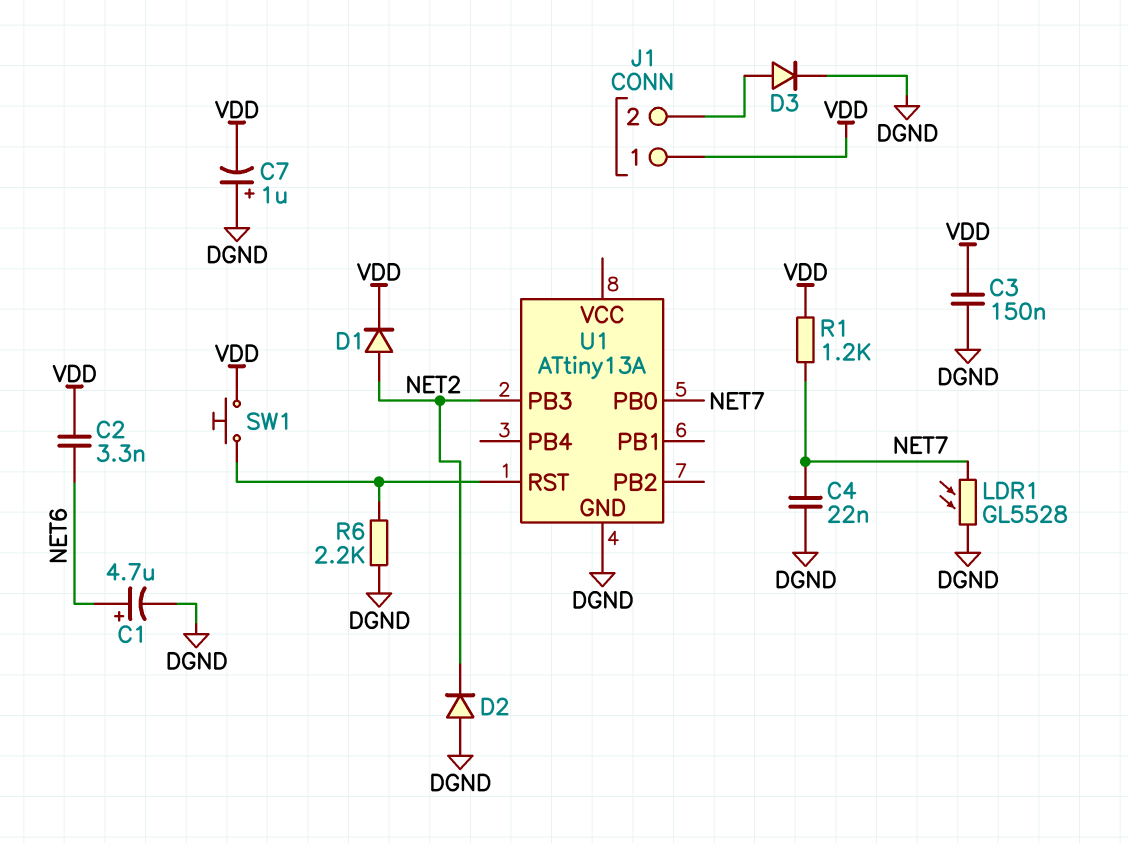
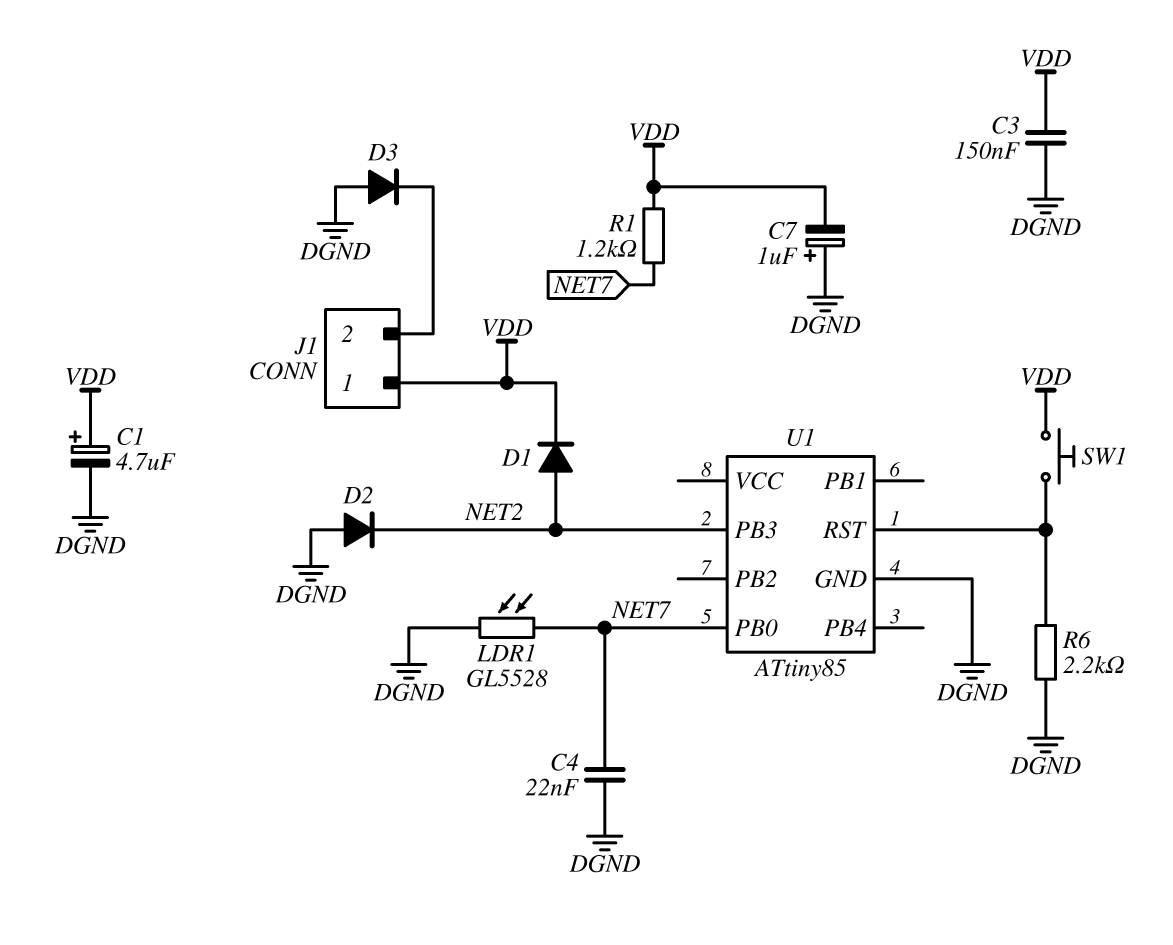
C1: 4.7uF (plus NET6, minus DGND) -> 4.7uF (plus VDD, minus DGND)
C2: 3.3nF (NET6, VDD) -> none
D3: diode (A J1/2, K DGND) -> diode (A DGND, K J1/2)
U1: ATtiny13A -> ATtiny85

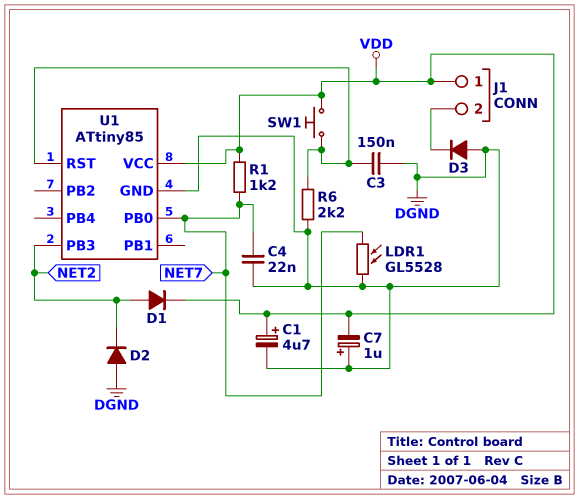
C3: 150nF (DGND, VDD) -> 150nF (DGND, U1/RST)
U1 pin VCC: none -> VDD

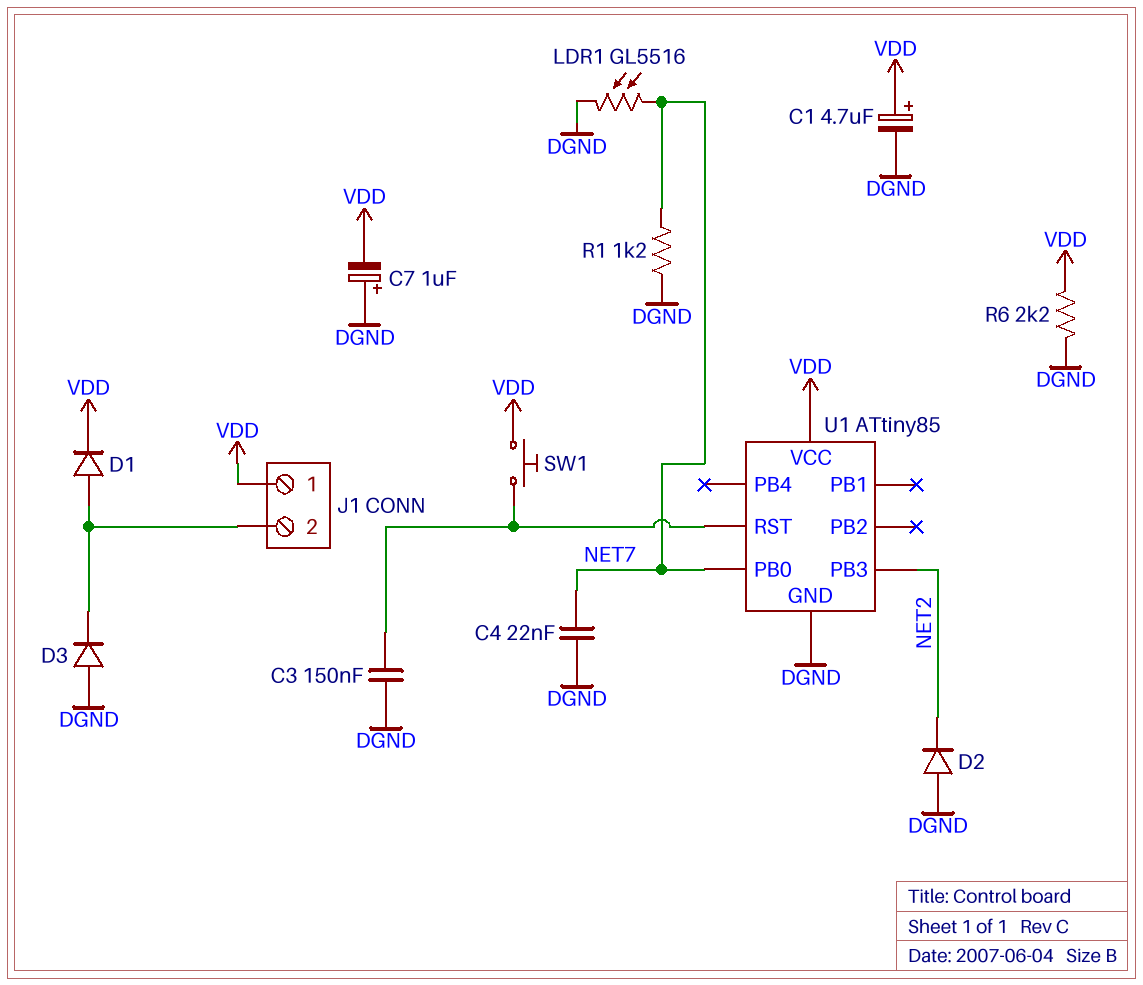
D1: diode (A NET2, K VDD) -> diode (A J1/2, K VDD)
LDR1: GL5528 (DGND, NET7) -> GL5516 (DGND, NET7)
R1: 1.2k (NET7, VDD) -> 1.2k (DGND, NET7)
R6: 2.2k (DGND, U1/RST) -> 2.2k (DGND, VDD)

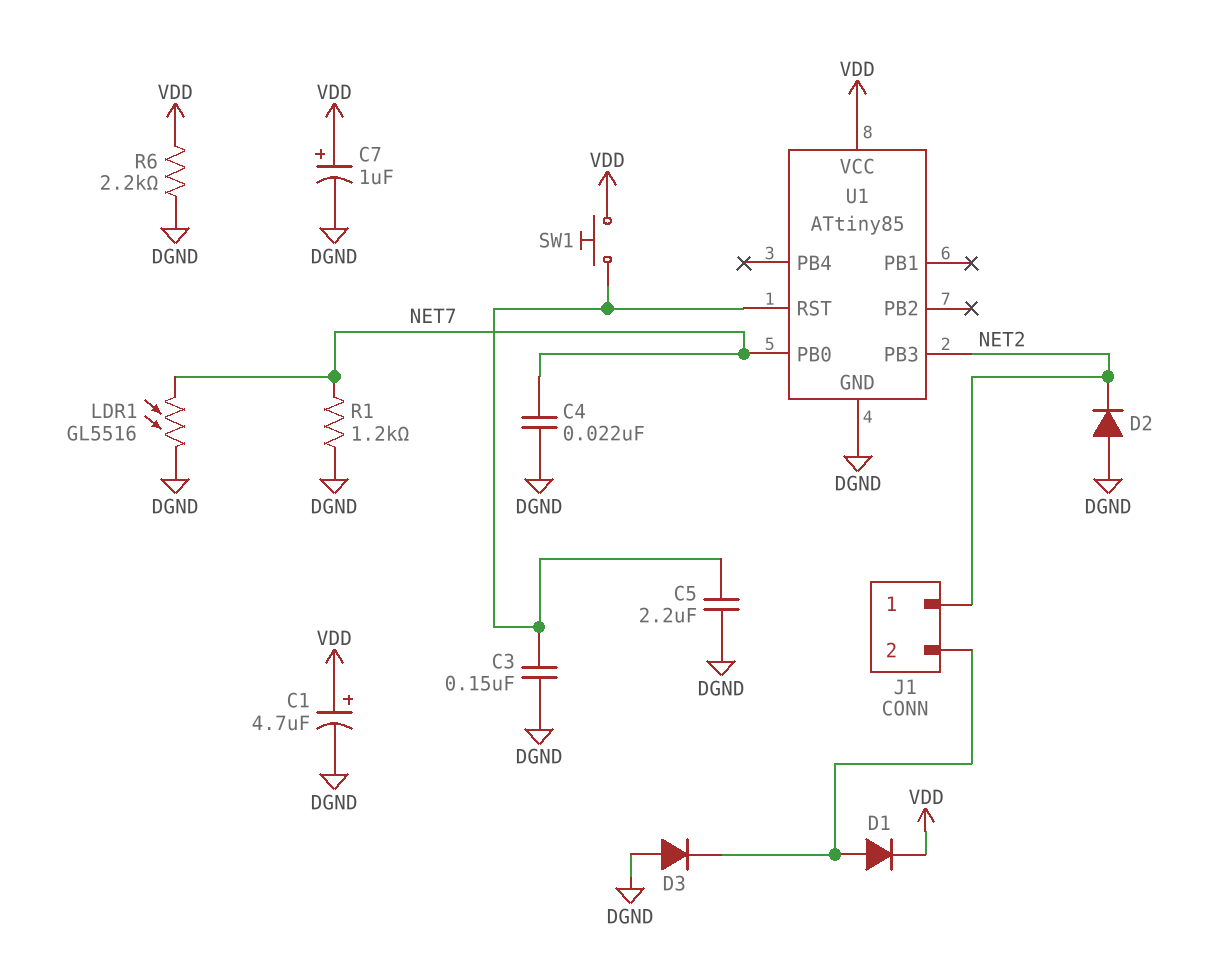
C5: none -> 2.2uF (DGND, U1/RST)
C7: 1uF (plus DGND, minus VDD) -> 1uF (plus VDD, minus DGND)
J1 pin 1: VDD -> NET2

